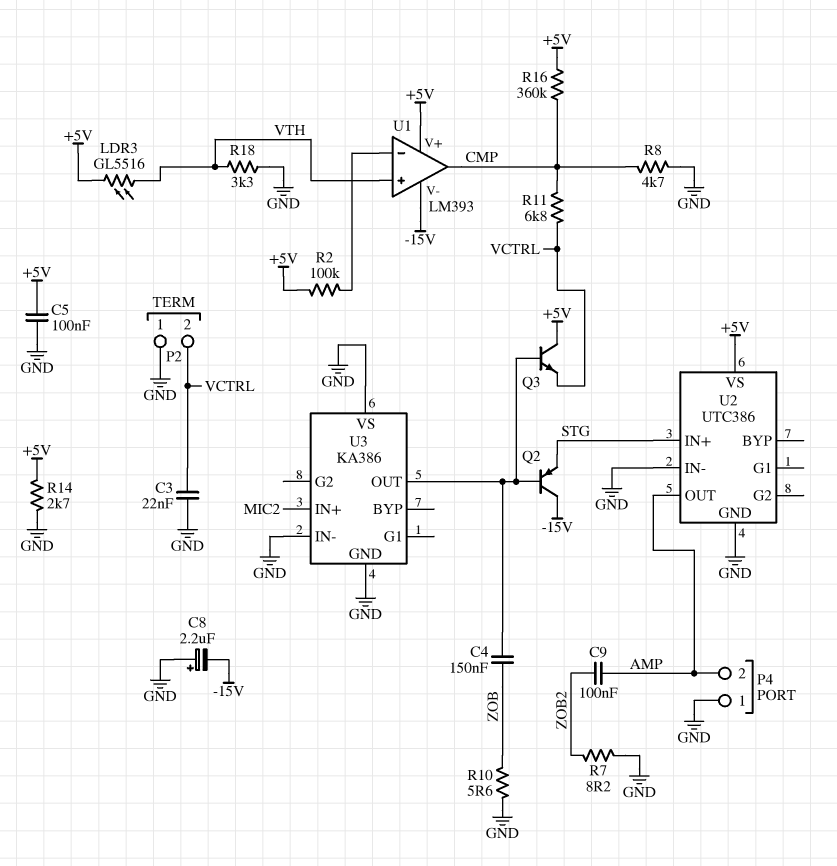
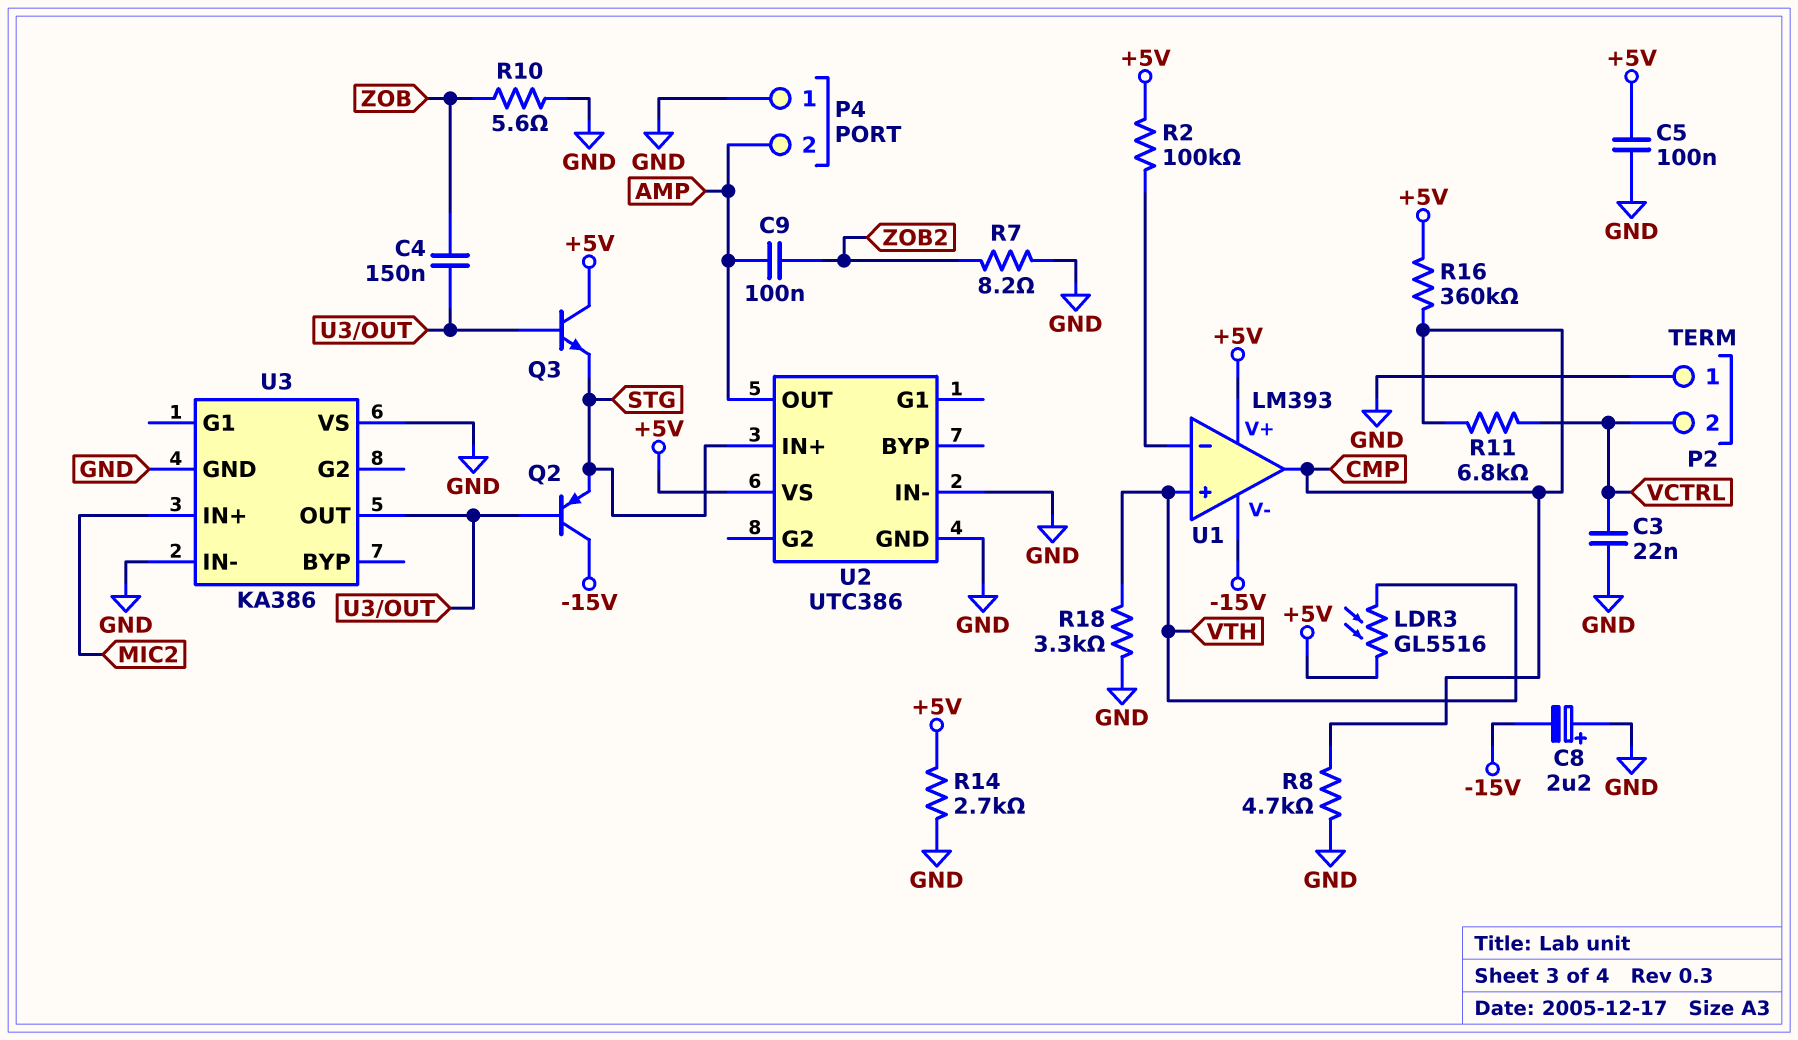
Q3: NPN (B U3/OUT, C +5V, E VCTRL) -> NPN (B U3/OUT, C +5V, E STG)

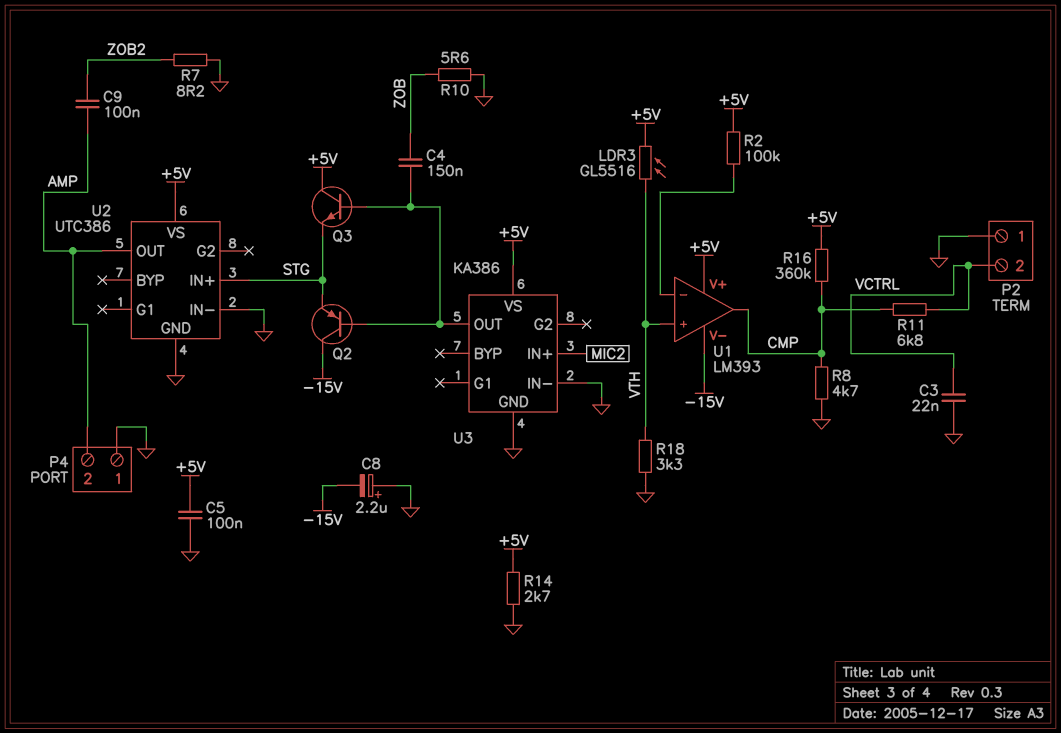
U3 pin VS: GND -> +5V

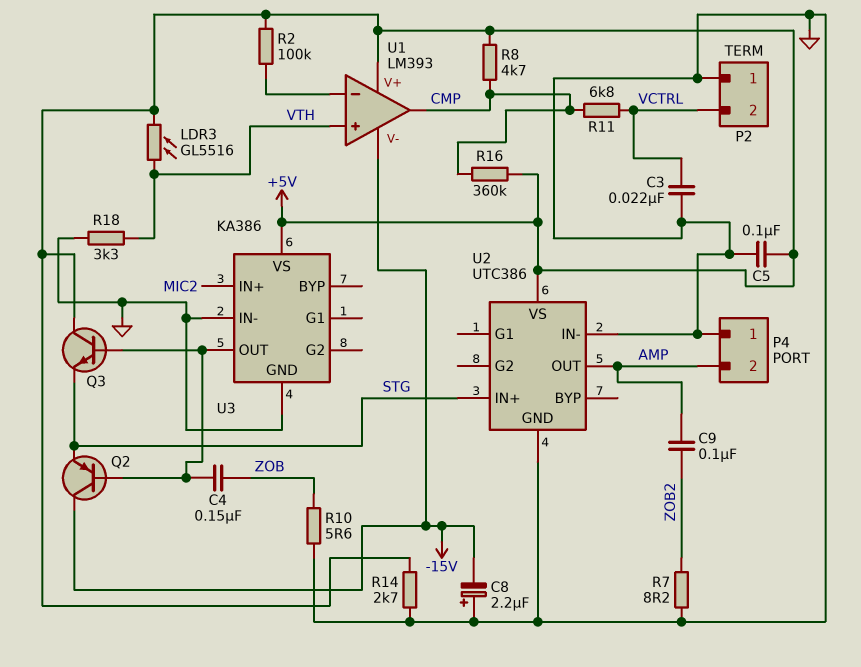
R8: 4.7k (CMP, GND) -> 4.7k (+5V, CMP)

